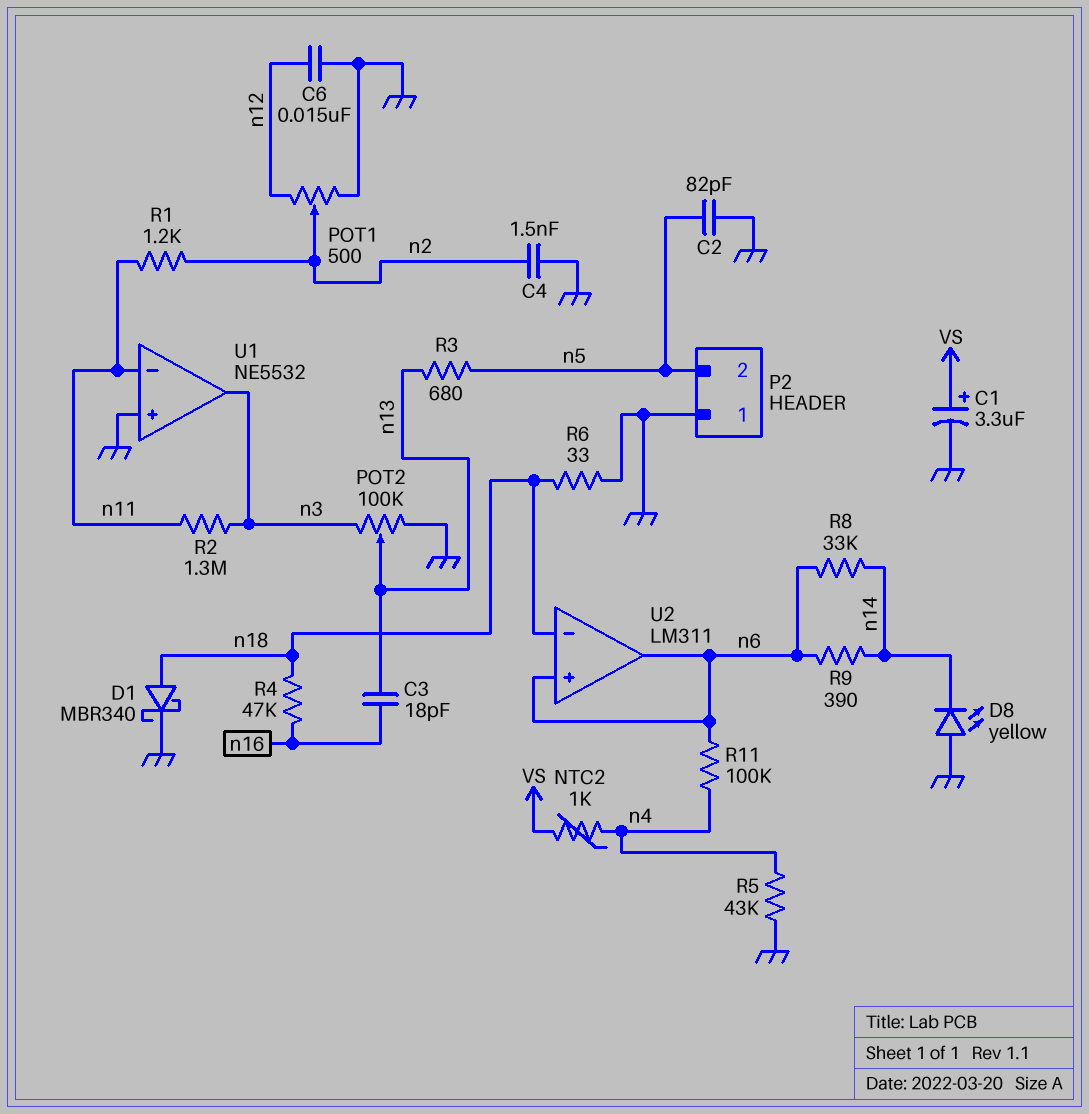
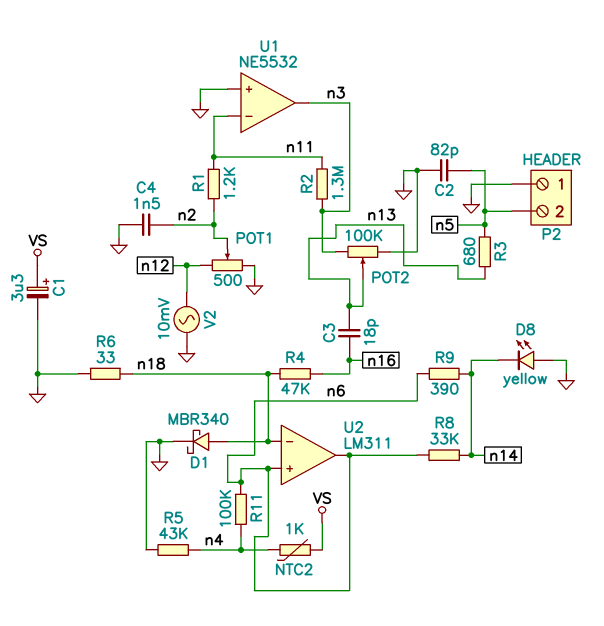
C6: 15nF (GND, n12) -> none
V2: none -> AC 10mV (GND, n12)

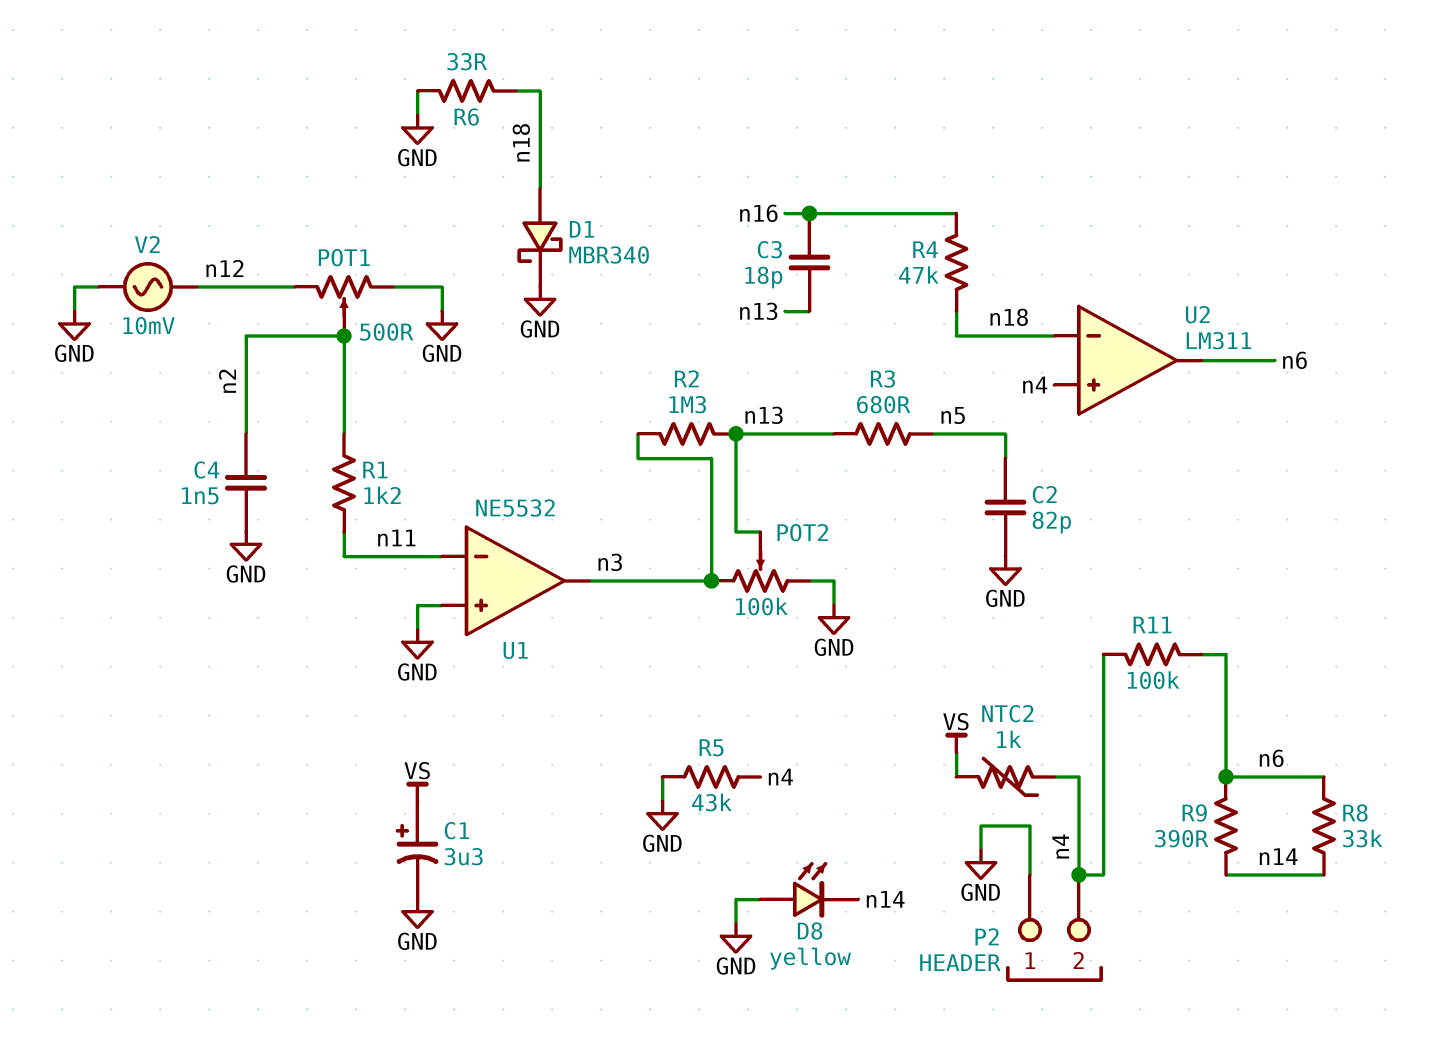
P2 pin 2: n5 -> n4
R2: 1.3M (n3, n11) -> 1.3M (n3, n13)
U2 pin in+: n6 -> n4

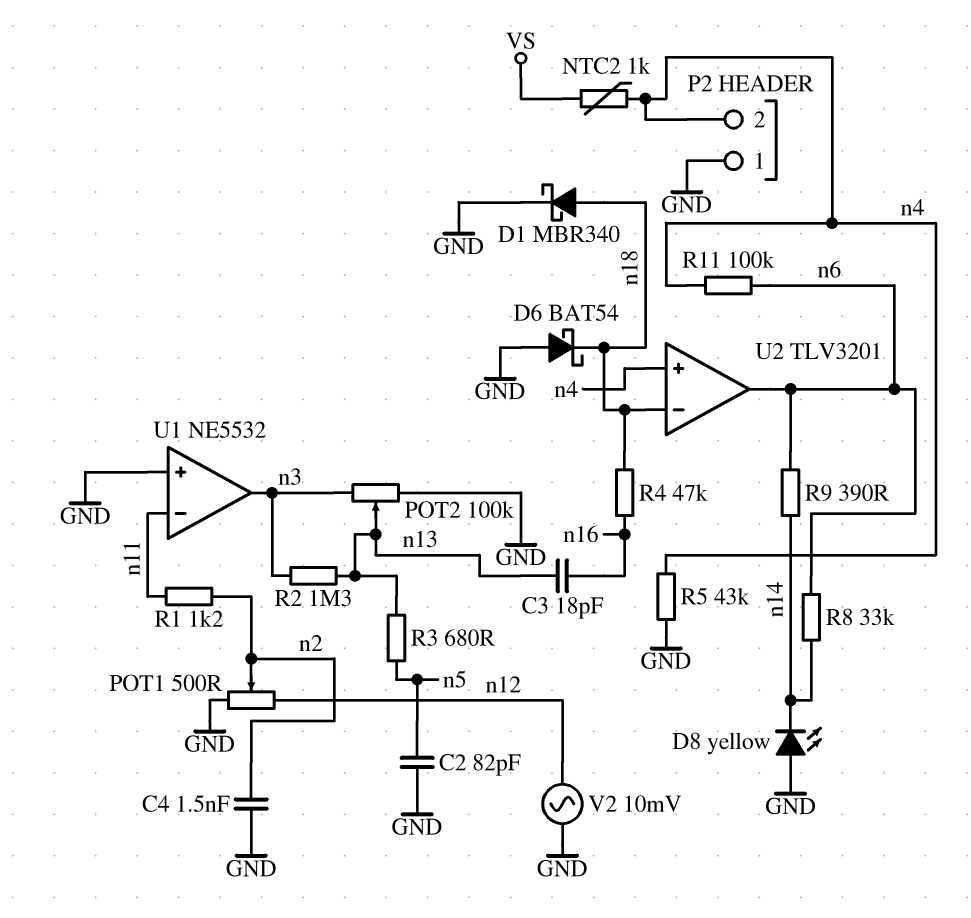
C1: 3.3uF (plus VS, minus GND) -> none
D6: none -> schottky BAT54 (A GND, K n18)
R6: 33 (GND, n18) -> none
U2: LM311 -> TLV3201

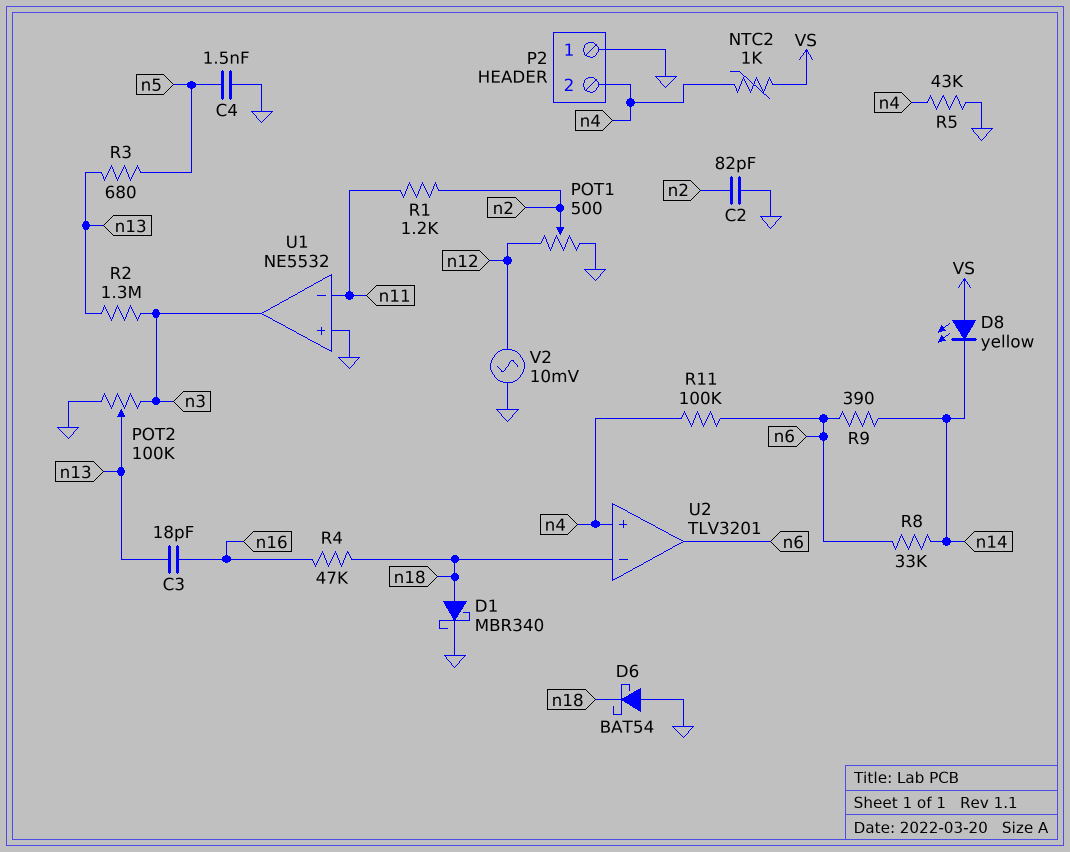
C2: 82pF (GND, n5) -> 82pF (GND, n2)
C4: 1.5nF (GND, n2) -> 1.5nF (GND, n5)
D8: LED yellow (A GND, K n14) -> LED yellow (A VS, K n14)

